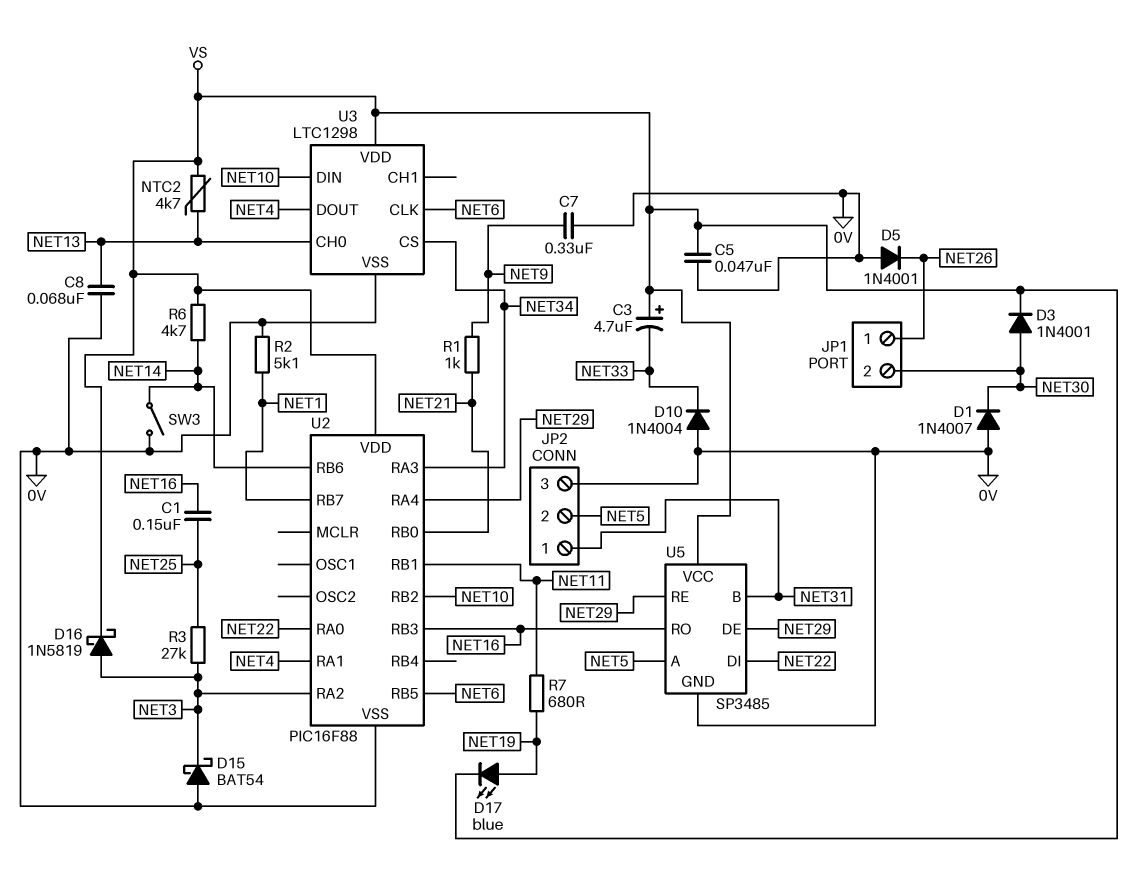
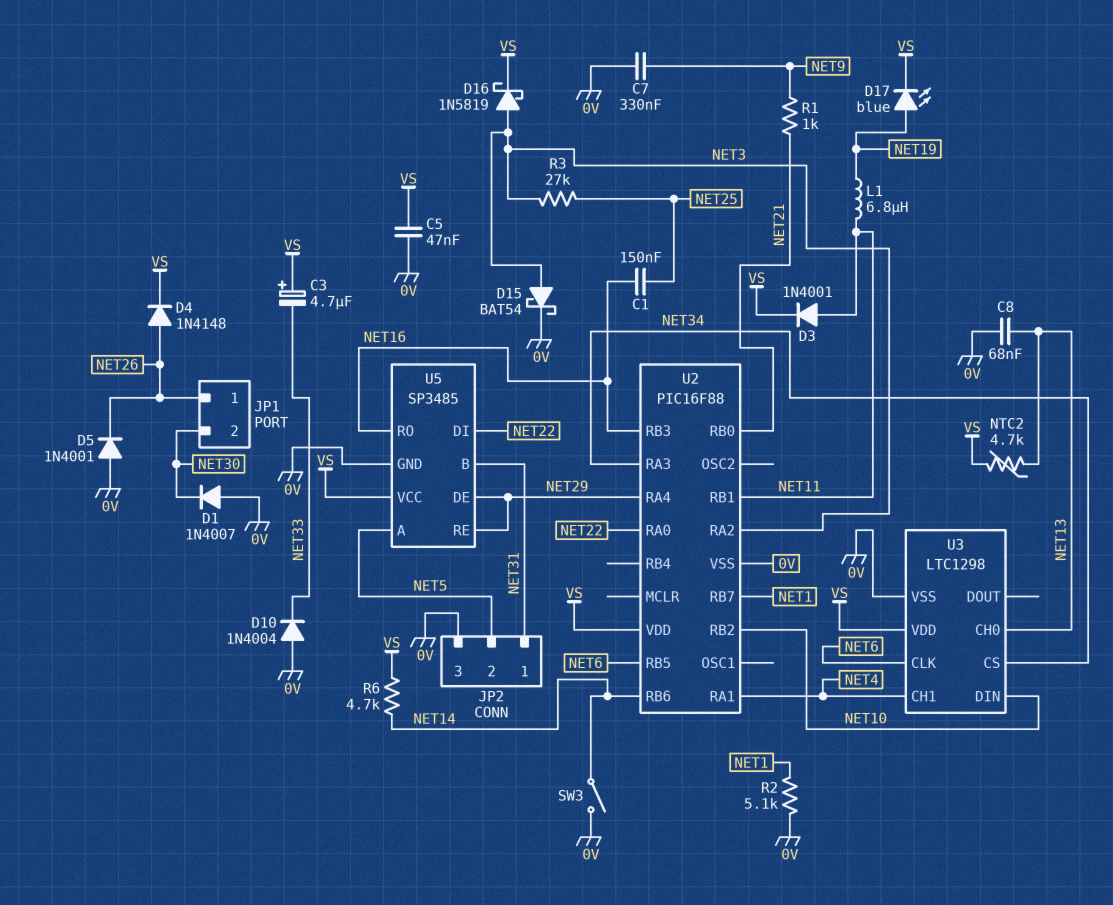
D3: diode 1N4001 (A NET30, K VS) -> diode 1N4001 (A NET11, K VS)
D4: none -> diode 1N4148 (A NET26, K VS)
D15: schottky BAT54 (A 0V, K NET3) -> schottky BAT54 (A NET3, K 0V)
L1: none -> 6.8uH (NET11, NET19)
R7: 680 (NET11, NET19) -> none
U3 pin CH1: none -> NET4
U3 pin DOUT: NET4 -> none

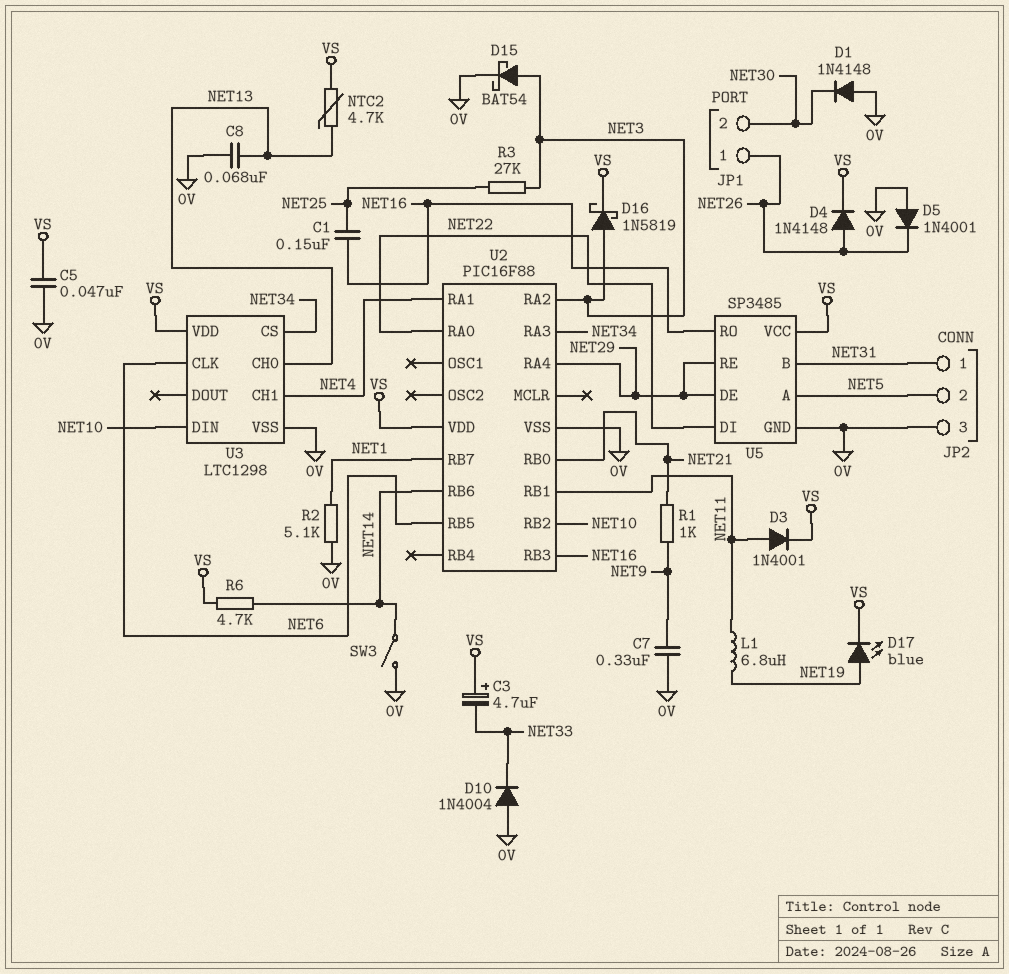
D1: diode 1N4007 (A 0V, K NET30) -> diode 1N4148 (A 0V, K NET30)

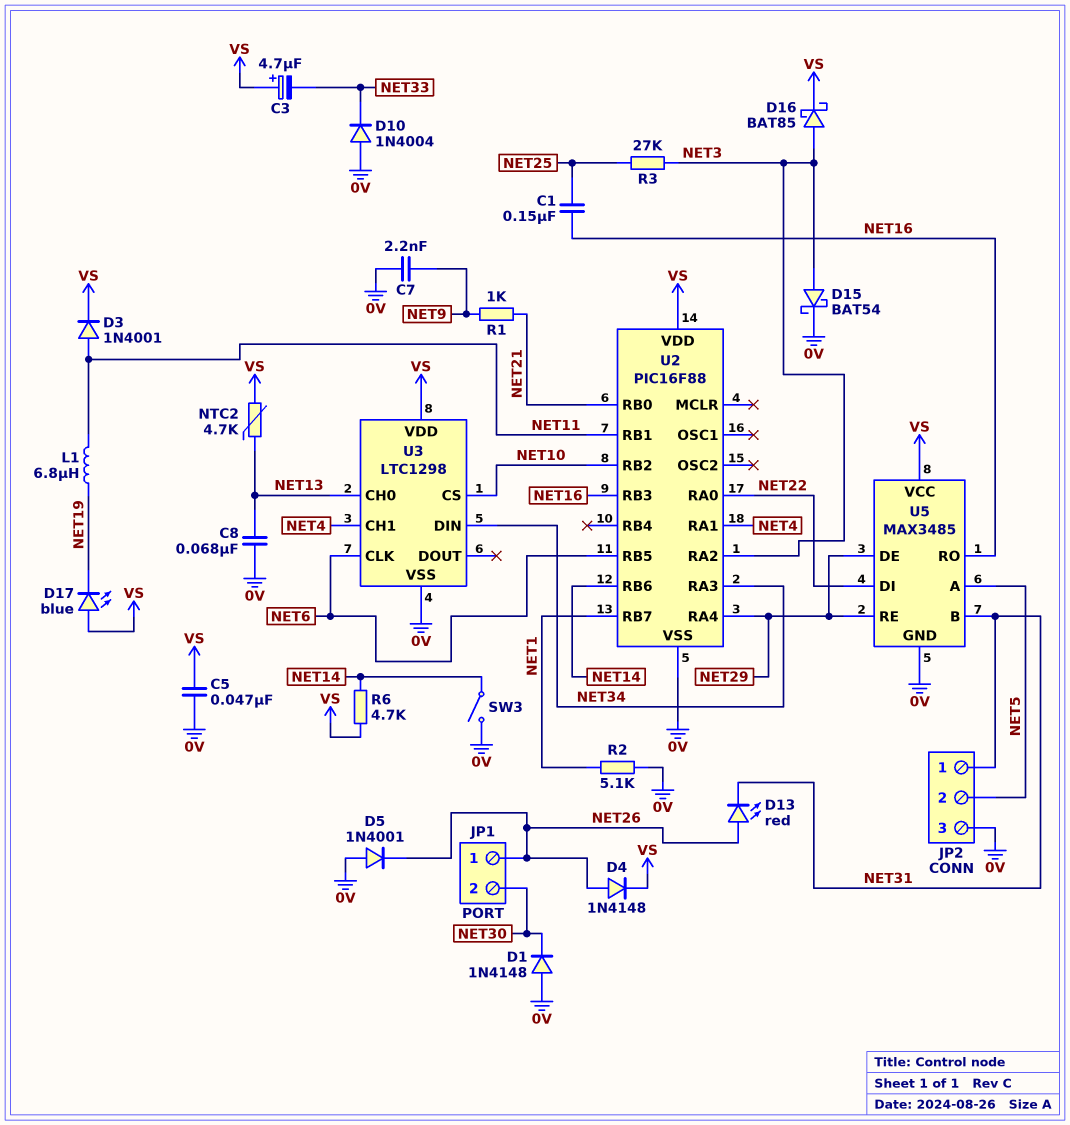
C7: 330nF (0V, NET9) -> 2.2nF (0V, NET9)
D13: none -> LED red (A NET26, K NET31)
D16: schottky 1N5819 (A NET3, K VS) -> schottky BAT85 (A NET3, K VS)
D17: LED blue (A NET19, K VS) -> LED blue (A VS, K NET19)
U3 pin CS: NET34 -> NET10
U3 pin DIN: NET10 -> NET34
U5: SP3485 -> MAX3485

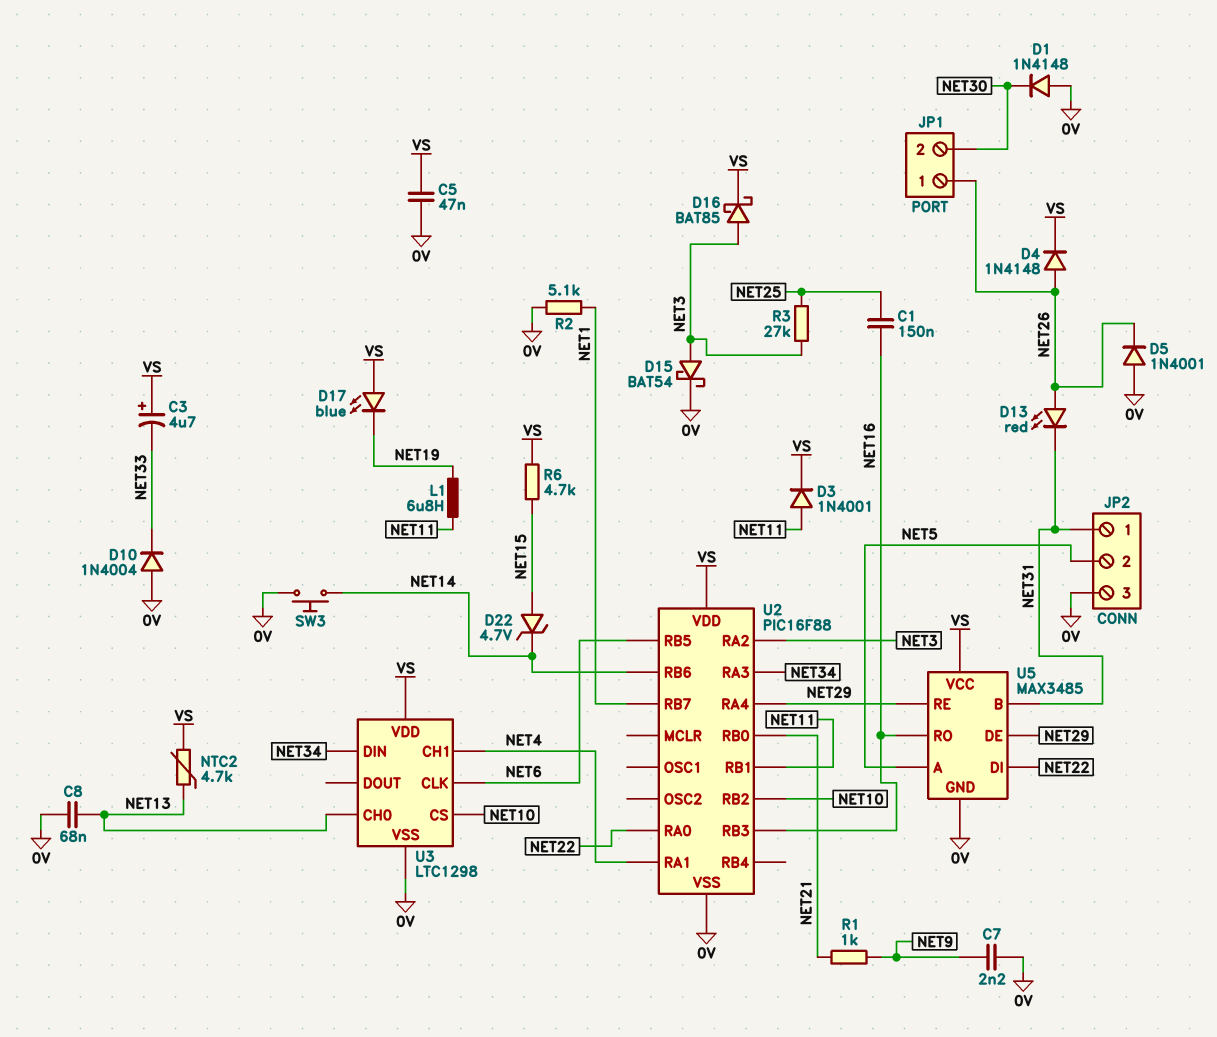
D22: none -> zener 4.7V (A NET15, K NET14)
R6: 4.7k (NET14, VS) -> 4.7k (NET15, VS)
SW3: switch (0V, NET14) -> button (0V, NET14)

